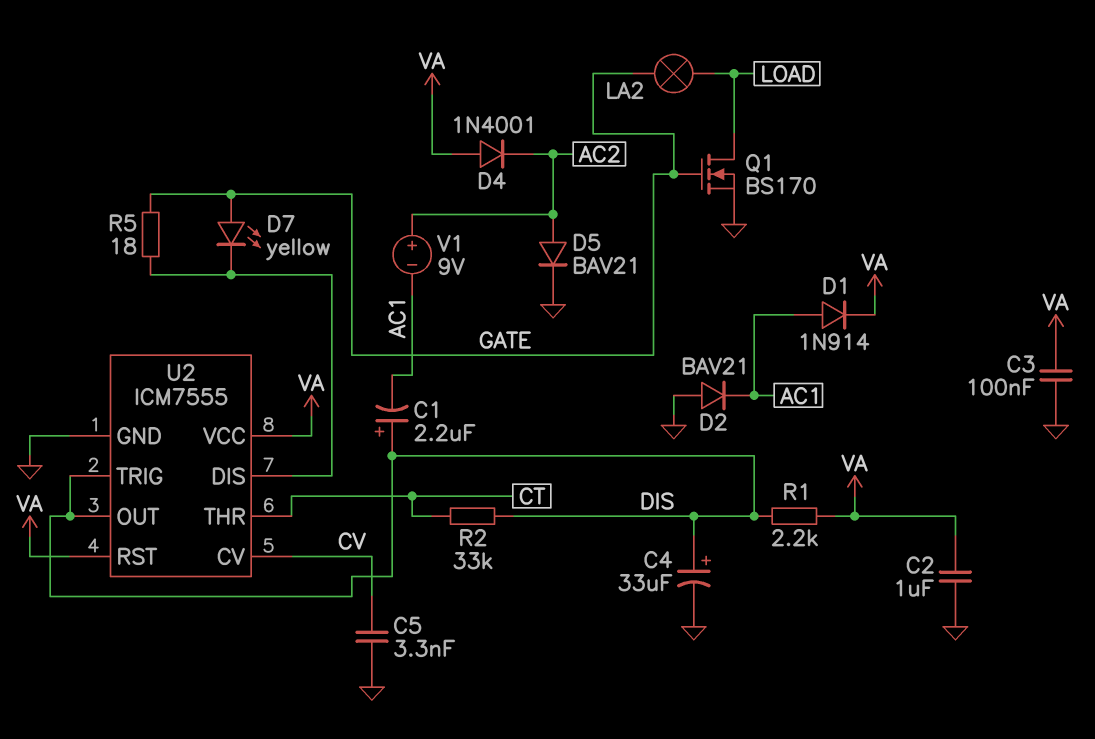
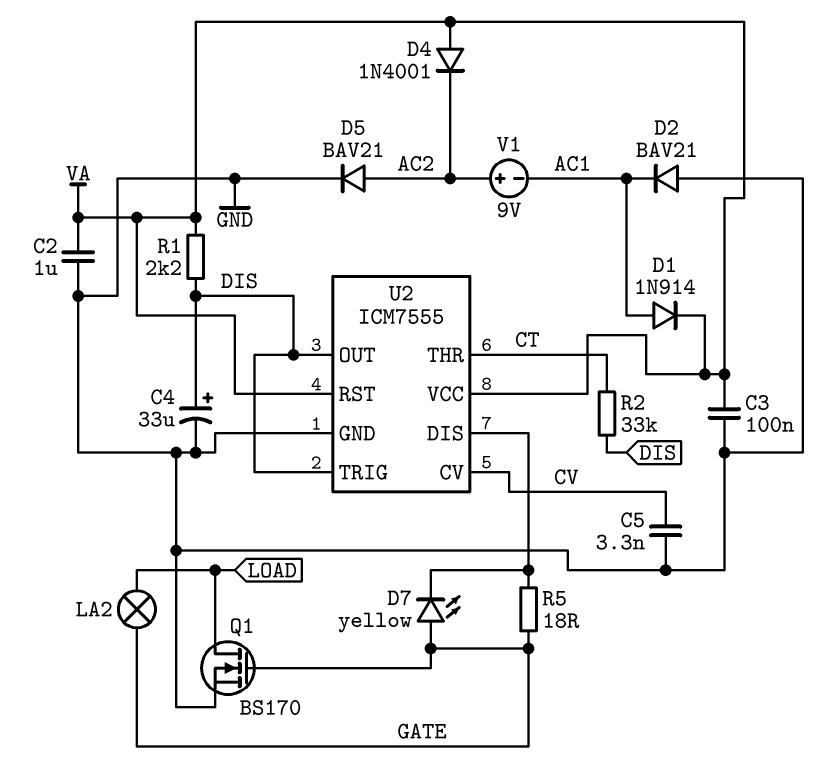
C1: 2.2uF (plus DIS, minus AC1) -> none

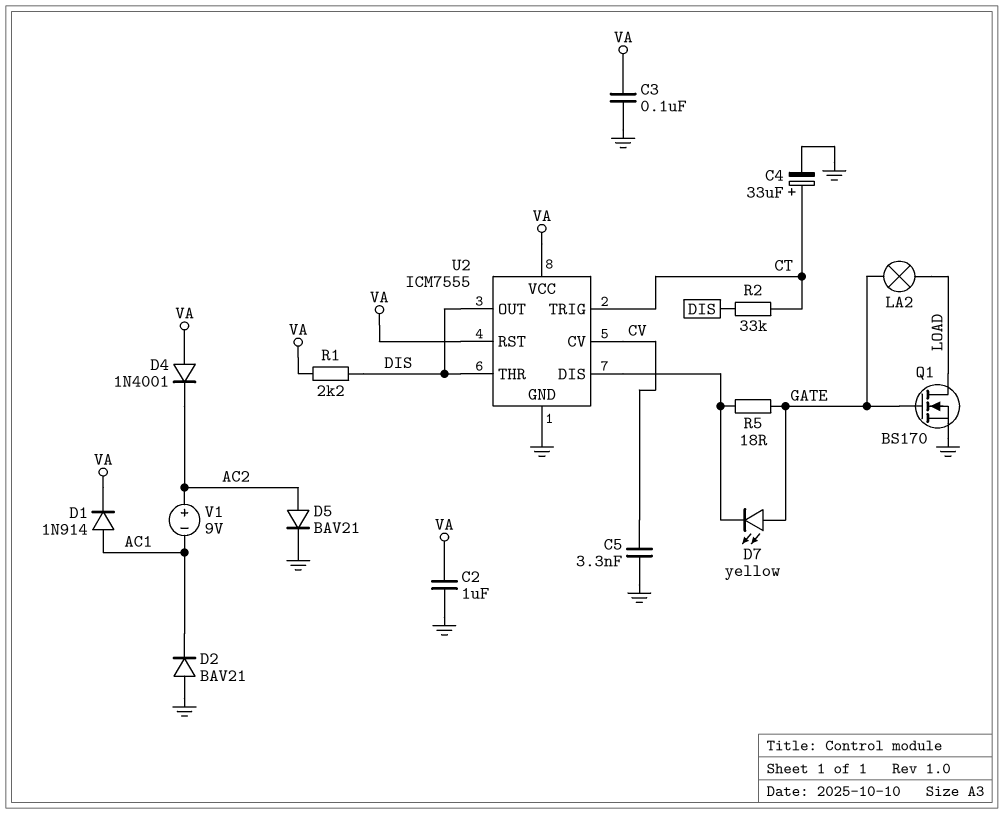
C4: 33uF (plus DIS, minus GND) -> 33uF (plus CT, minus GND)
U2 pin THR: CT -> DIS
U2 pin TRIG: DIS -> CT

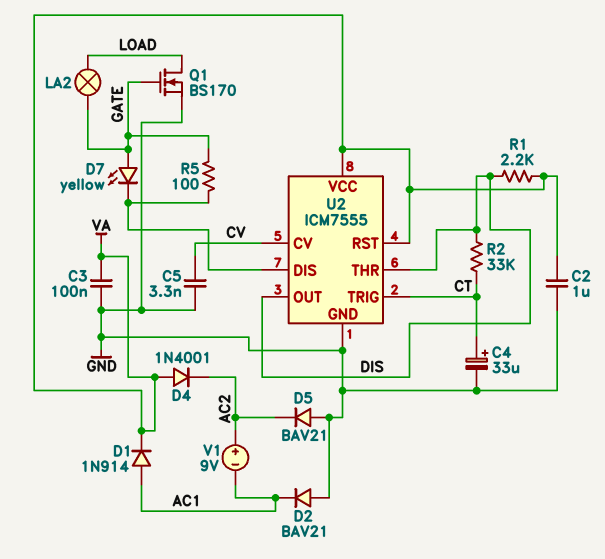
D5: diode BAV21 (A AC2, K GND) -> diode BAV21 (A GND, K AC2)
R5: 18 (GATE, U2/DIS) -> 100 (GATE, U2/DIS)

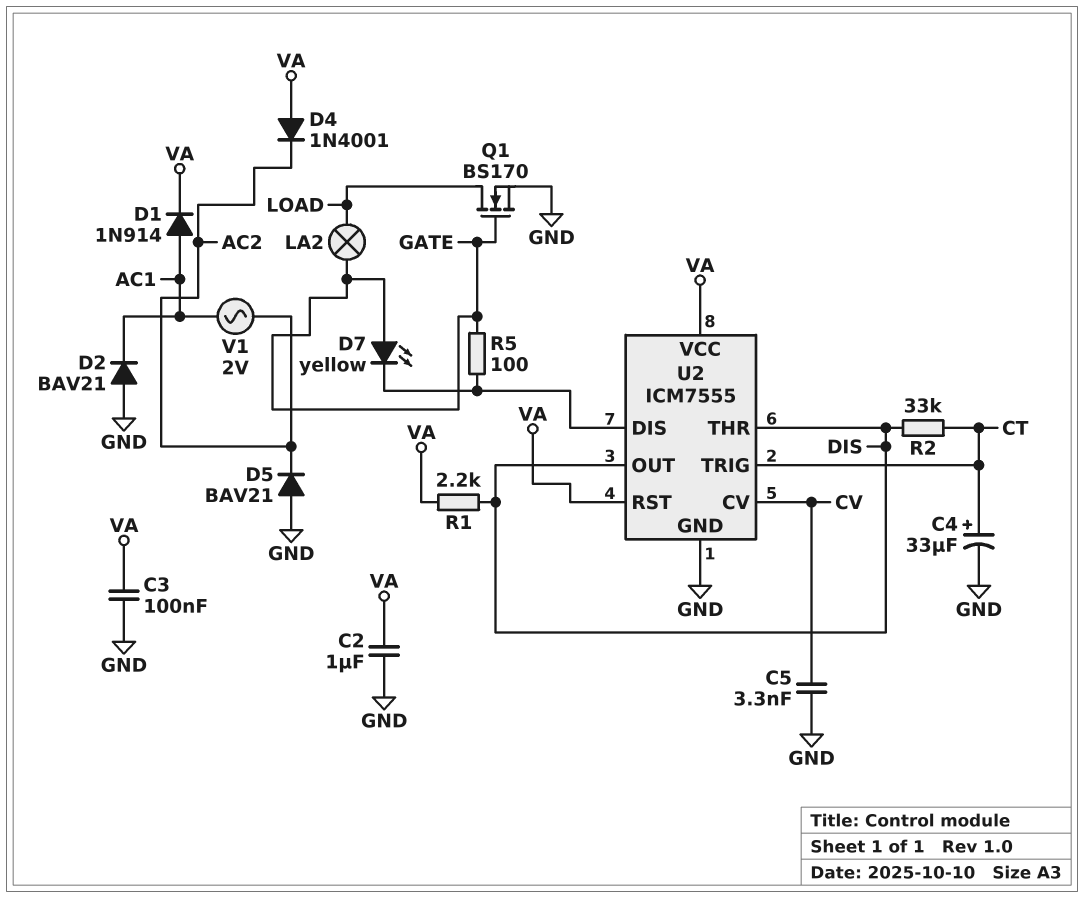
V1: 9V (plus AC2, minus AC1) -> AC 2V (AC1, AC2)

